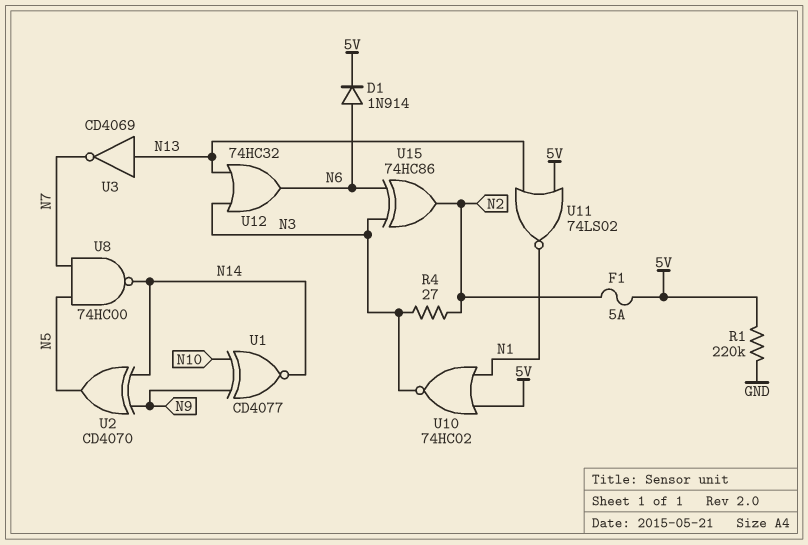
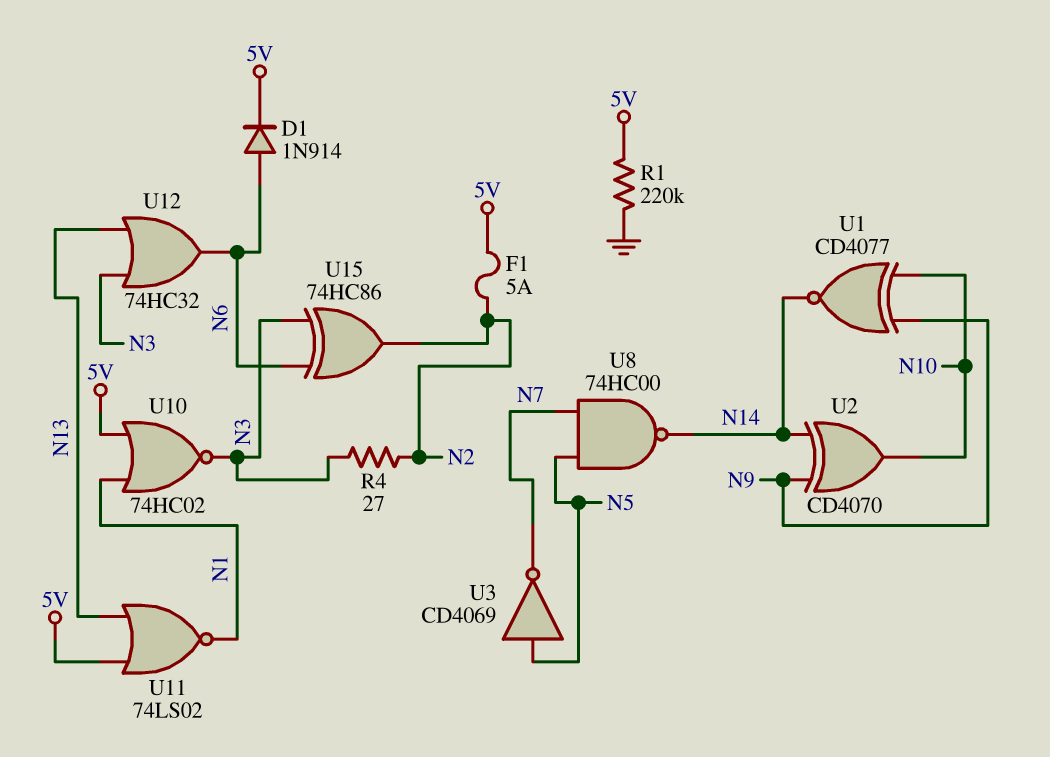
U2: XOR CD4070 (in N9, in N14, out N5) -> XOR CD4070 (in N9, in N14, out N10)
U3: NOT CD4069 (in N13, out N7) -> NOT CD4069 (in N5, out N7)

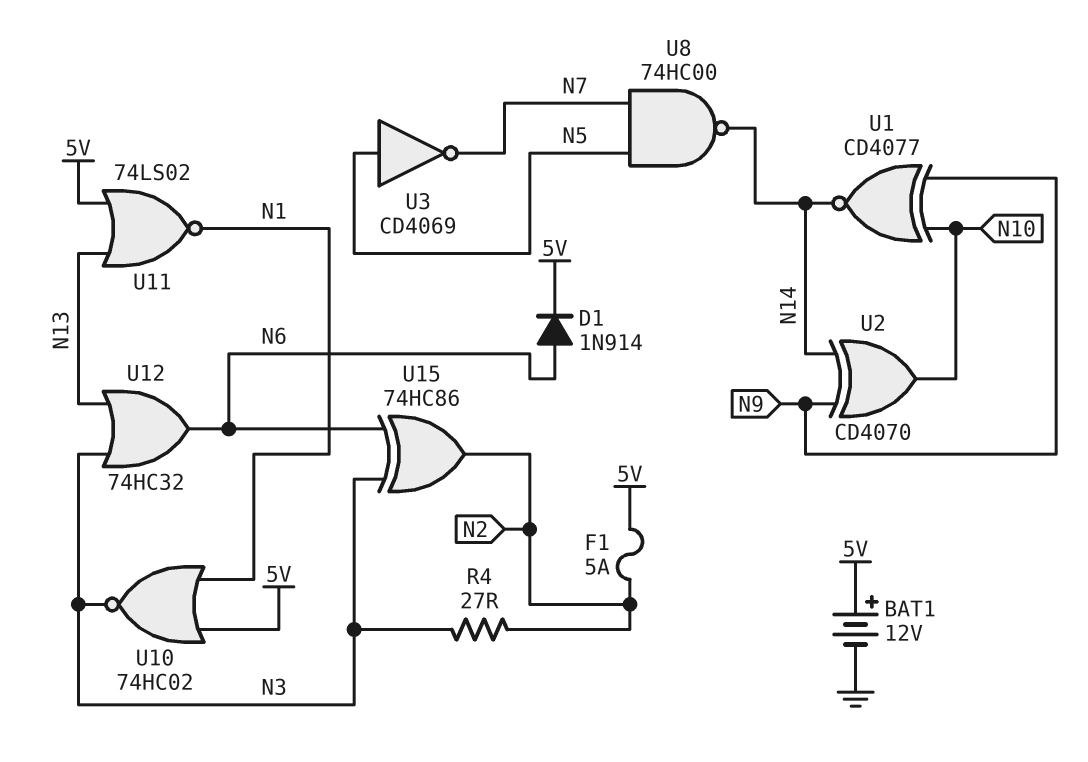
BAT1: none -> 12V (plus 5V, minus GND)
R1: 220k (5V, GND) -> none

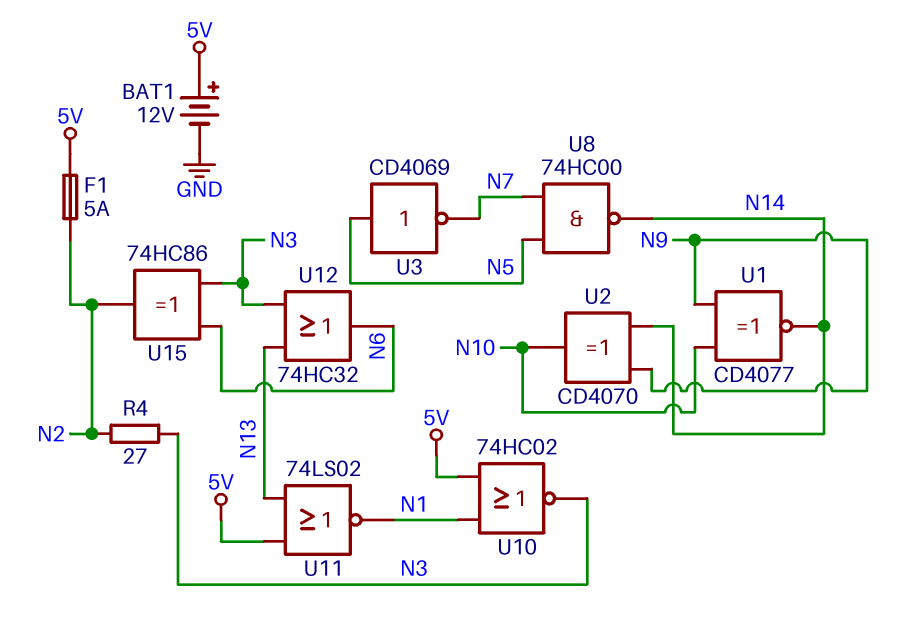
D1: diode 1N914 (A N6, K 5V) -> none

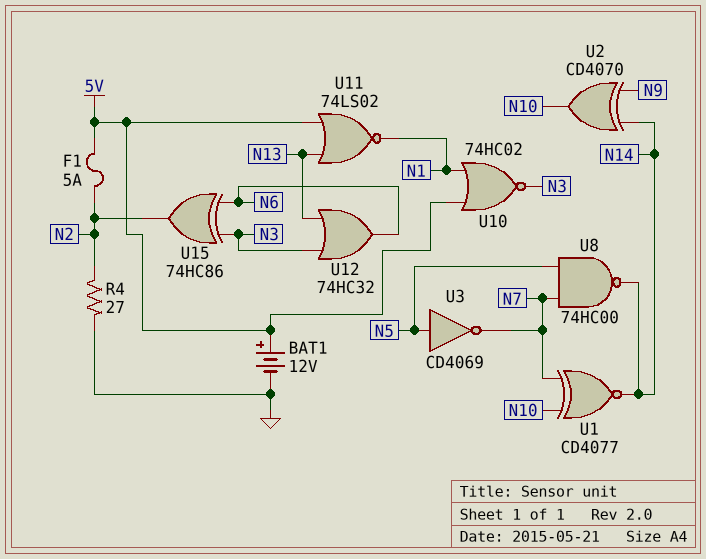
R4: 27 (N2, N3) -> 27 (GND, N2)
U1: XNOR CD4077 (in N9, in N10, out N14) -> XNOR CD4077 (in N7, in N10, out N14)

